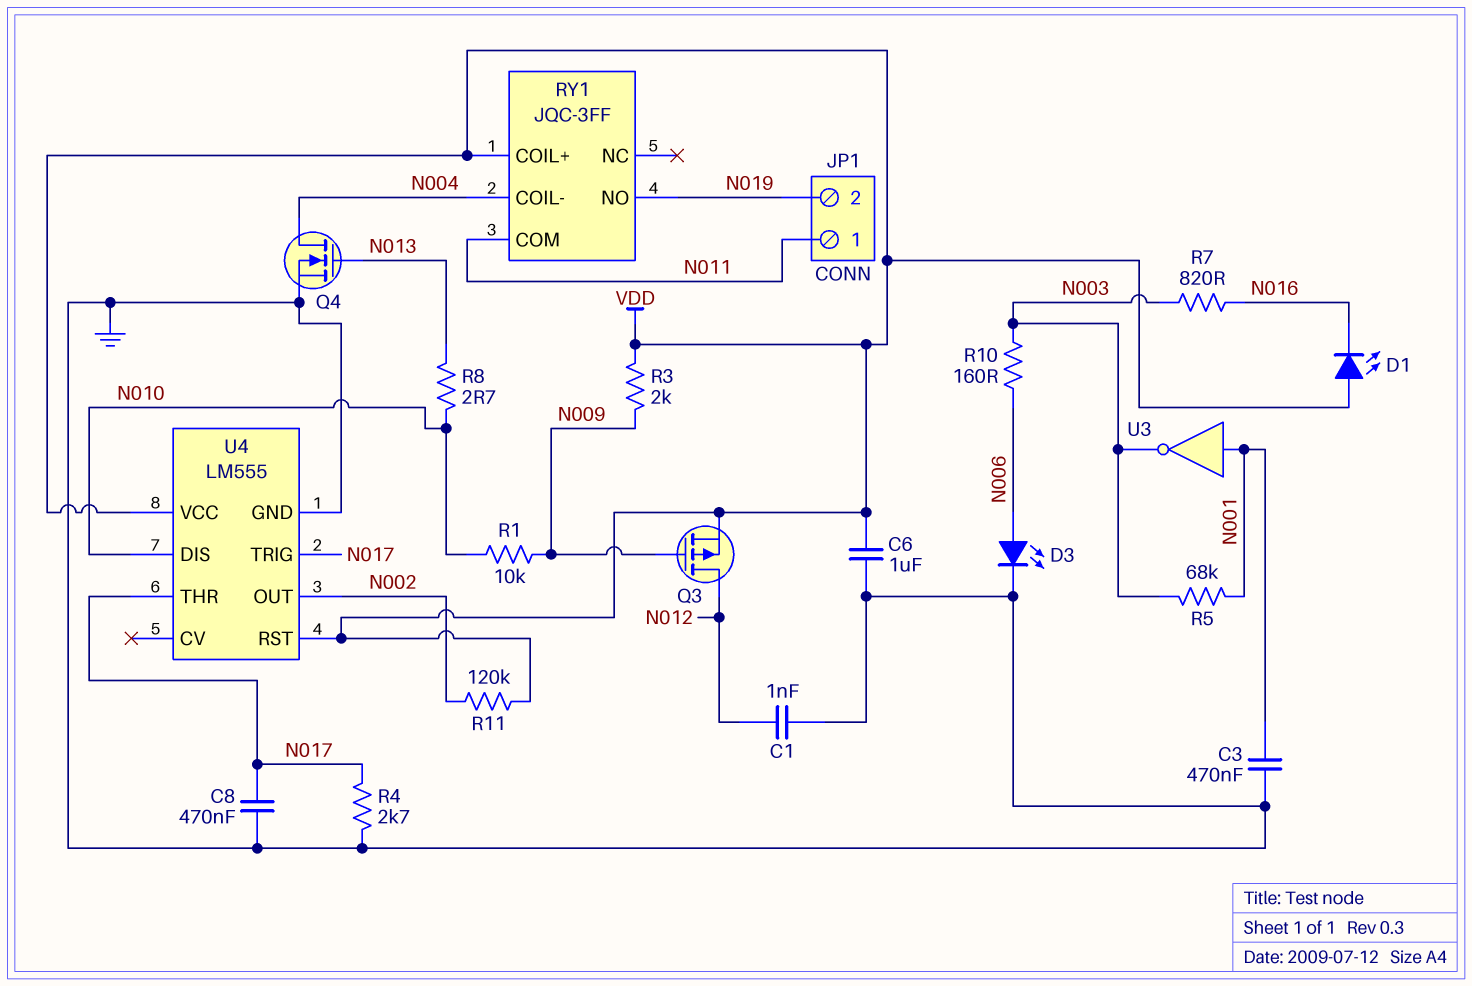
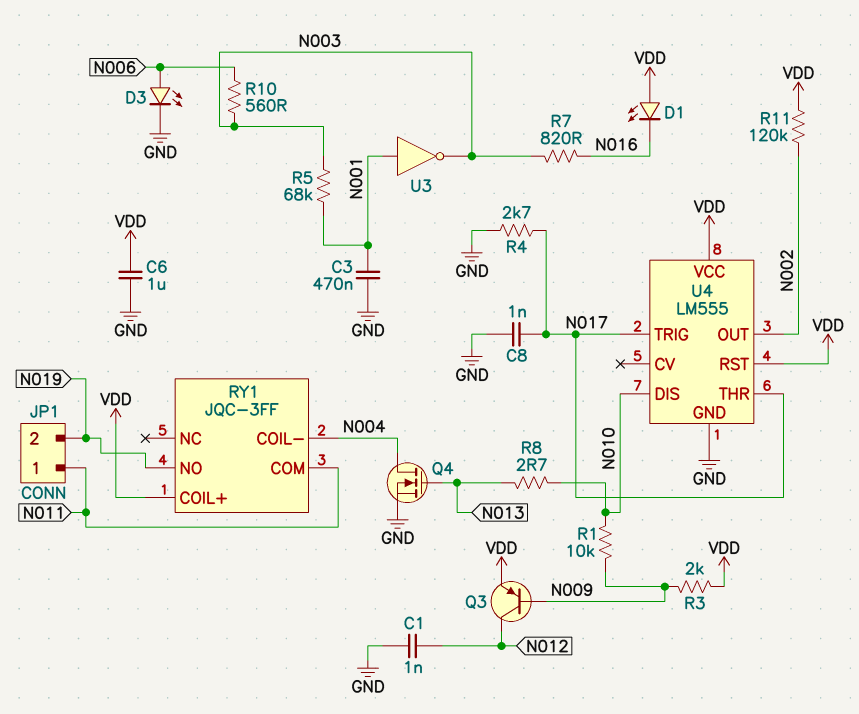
C8: 470nF (GND, N017) -> 1nF (GND, N017)
Q3: PMOS (G N009, D N012, S VDD) -> PNP (B N009, C N012, E VDD)
R10: 160 (N003, N006) -> 560 (N003, N006)

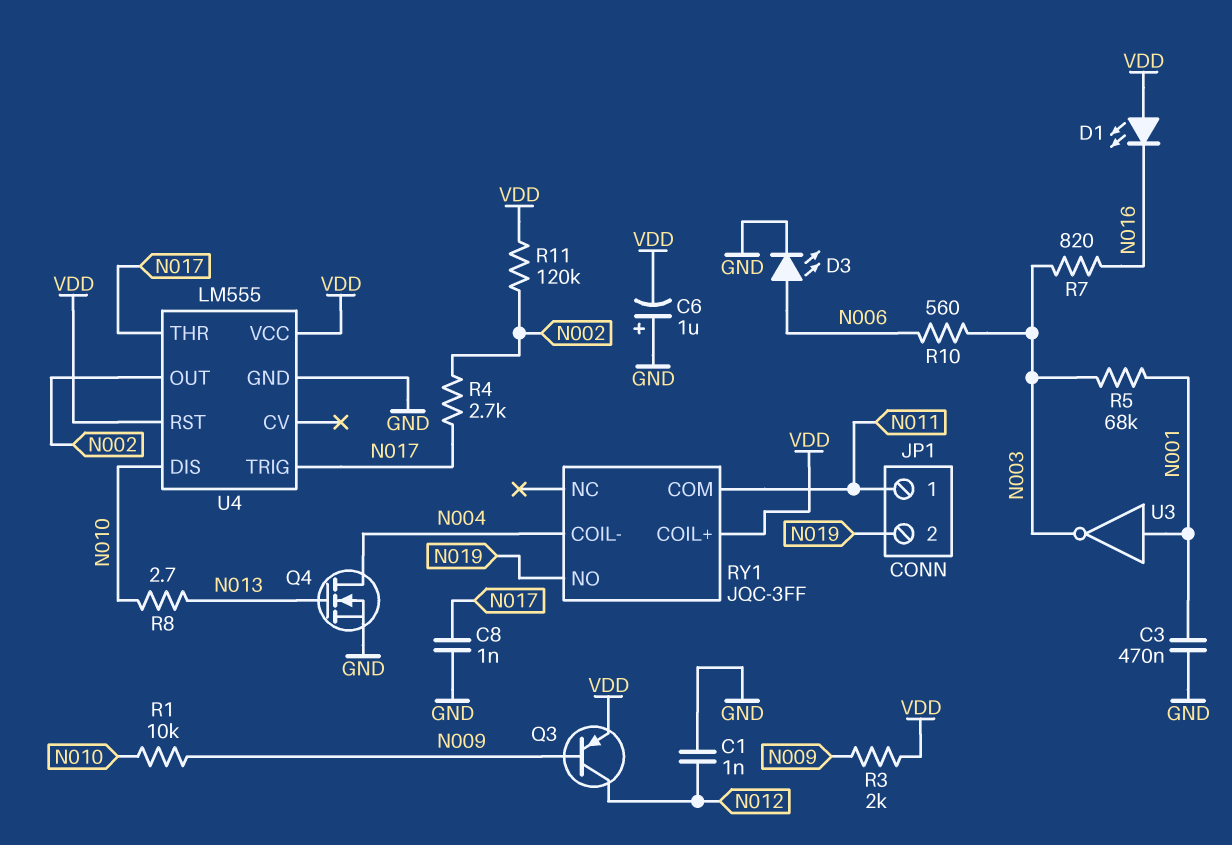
C6: 1uF (GND, VDD) -> 1uF (plus GND, minus VDD)
R4: 2.7k (GND, N017) -> 2.7k (N002, N017)

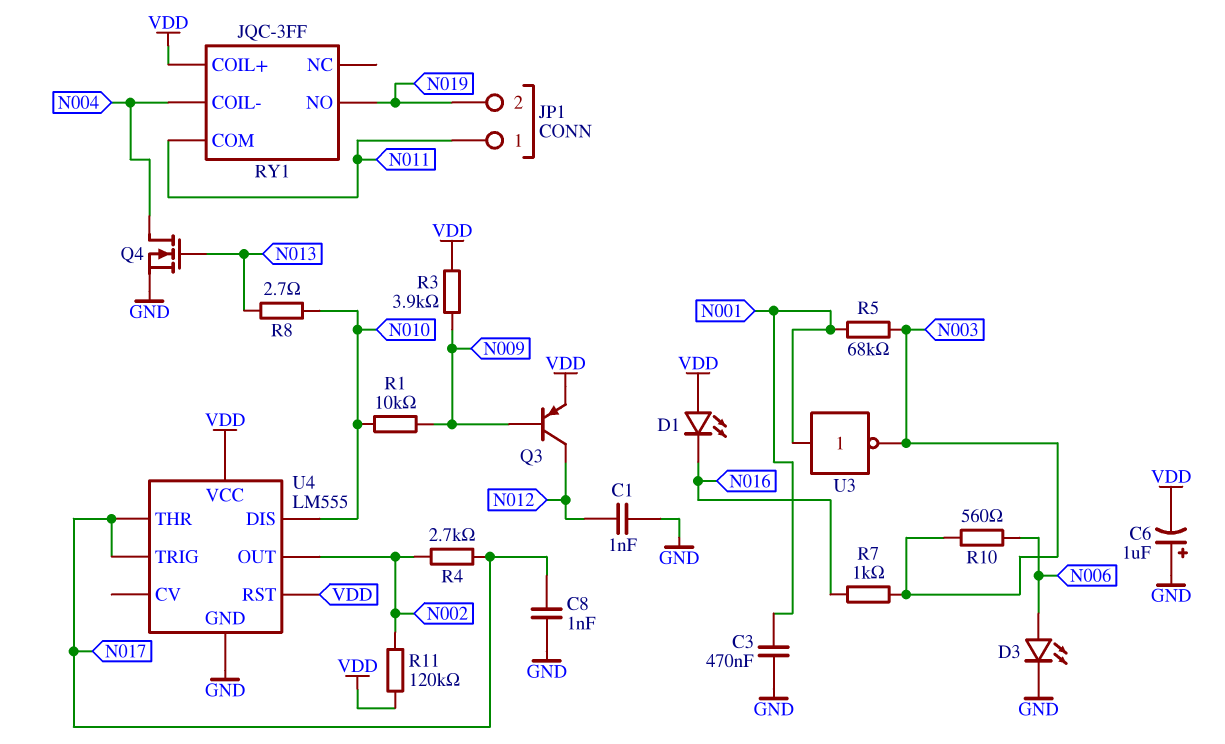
R3: 2k (N009, VDD) -> 3.9k (N009, VDD)
R7: 820 (N003, N016) -> 1k (N003, N016)

